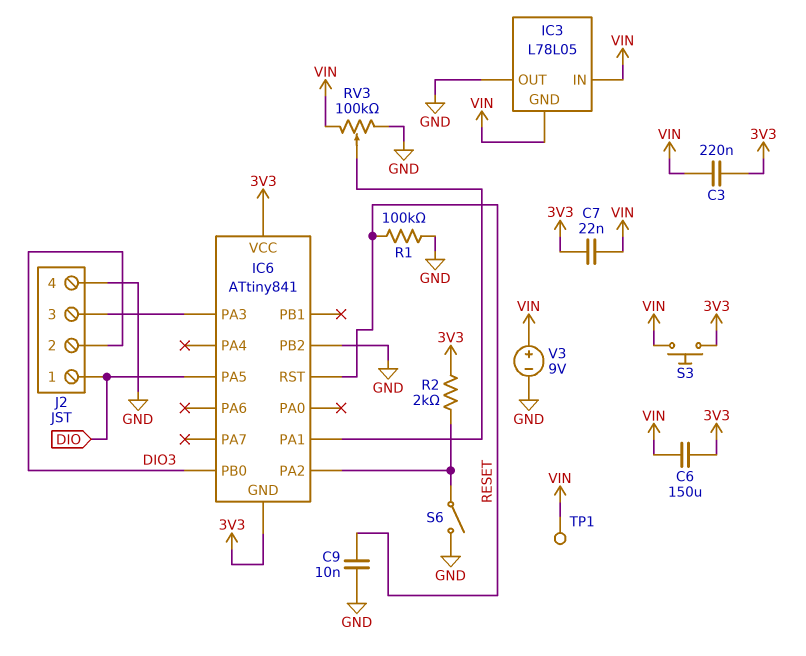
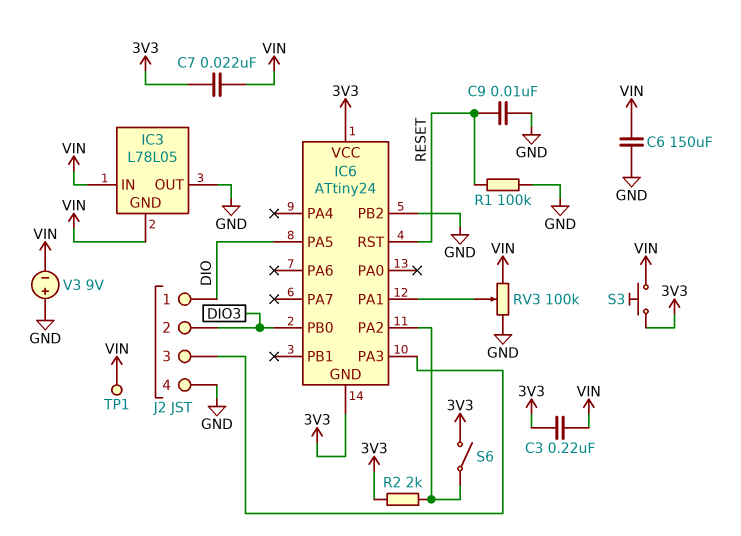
C6: 150uF (3V3, VIN) -> 150uF (GND, VIN)
IC6: ATtiny841 -> ATtiny24
S6: switch (GND, IC6/PA2) -> switch (3V3, IC6/PA2)
V3: 9V (plus VIN, minus GND) -> 9V (plus GND, minus VIN)

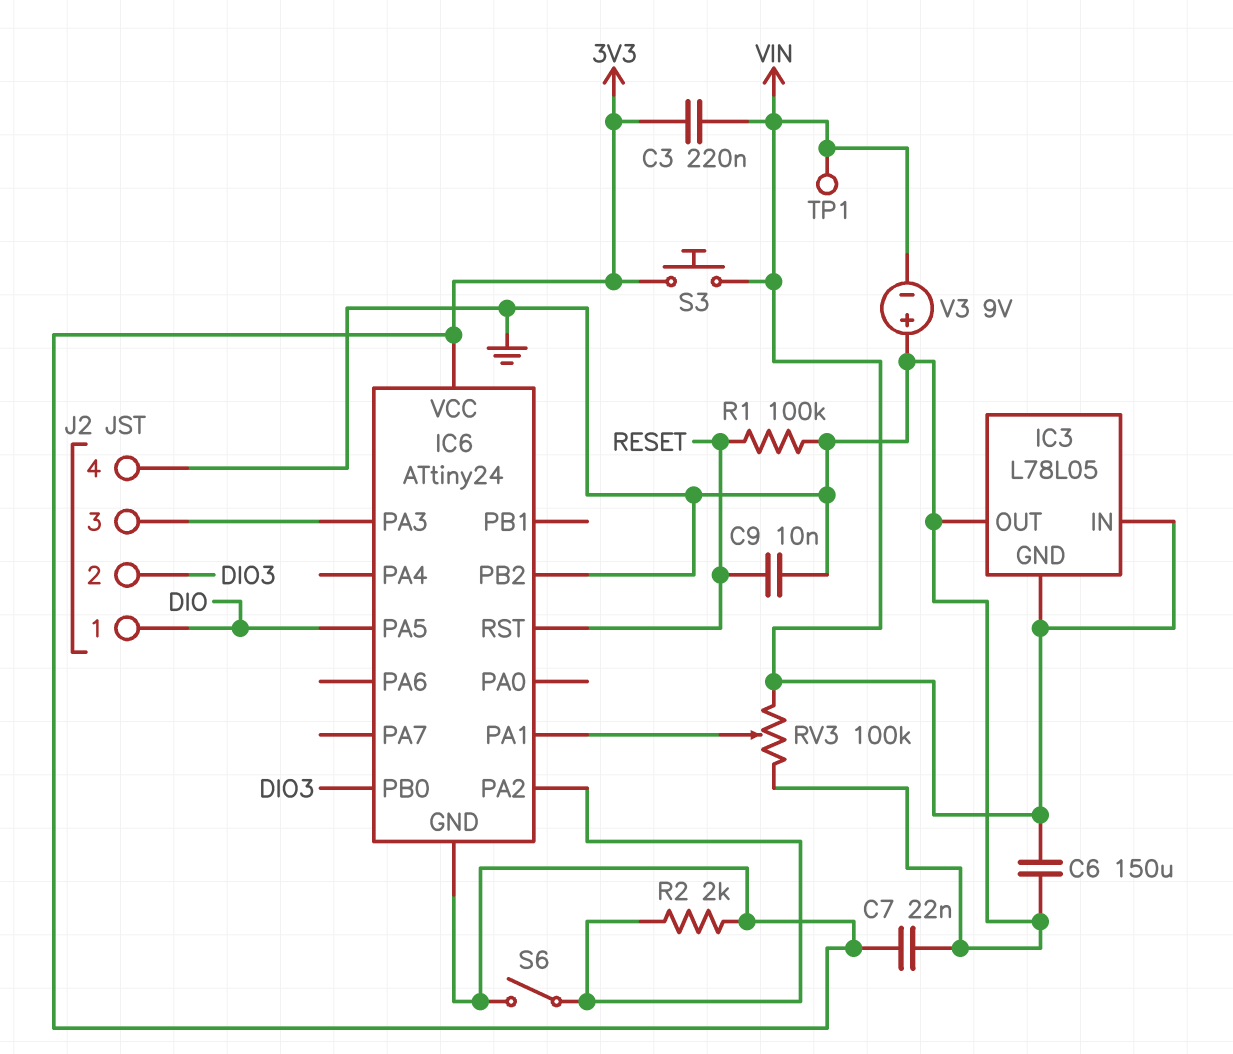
C7: 22nF (3V3, VIN) -> 22nF (3V3, GND)

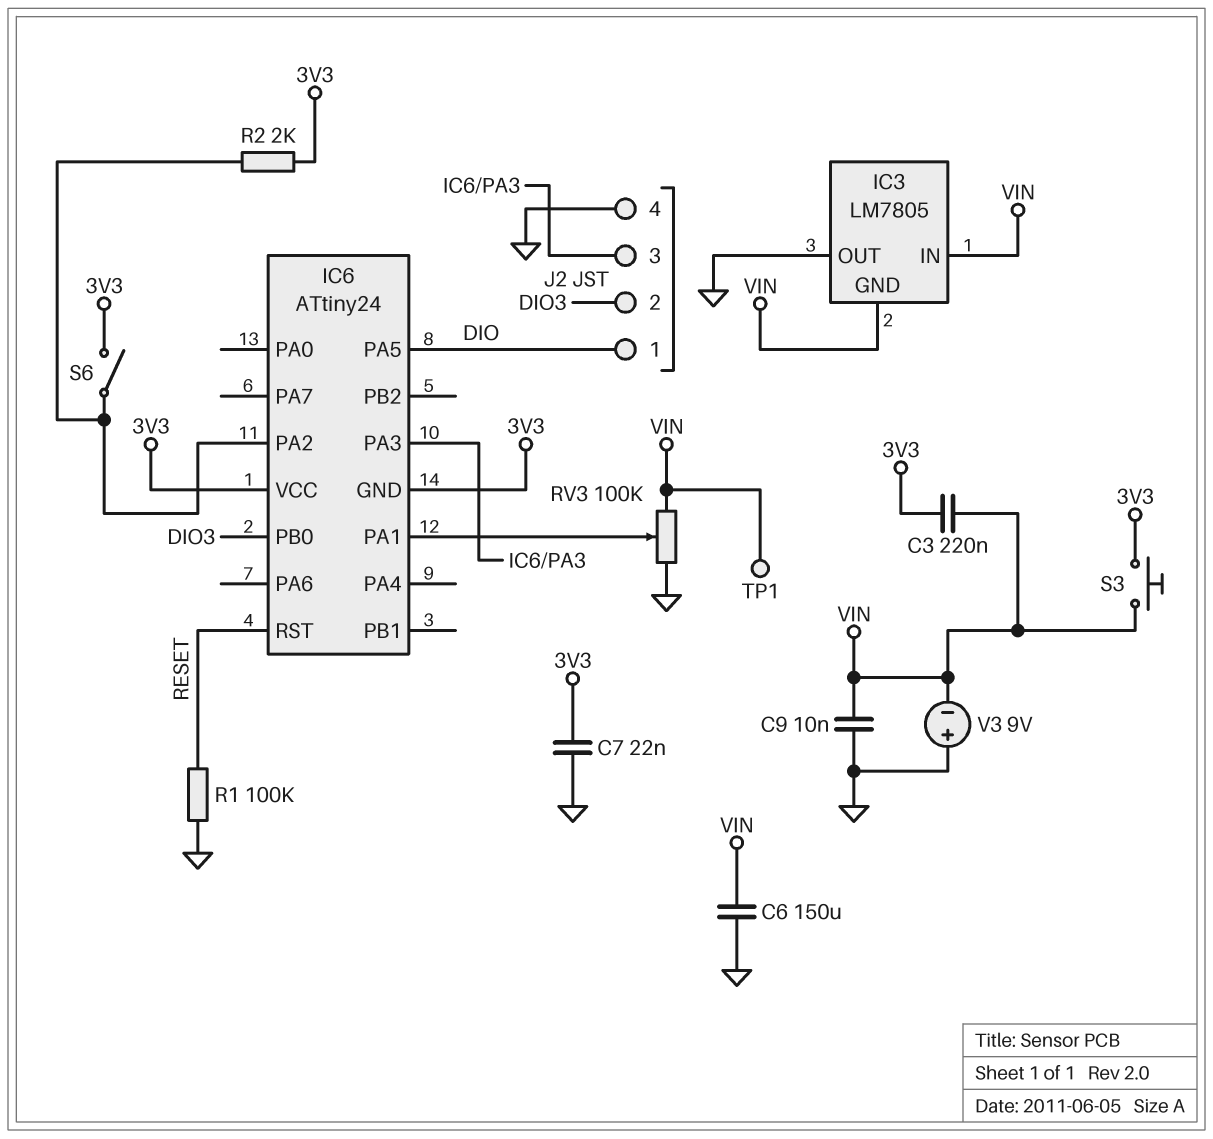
C9: 10nF (GND, RESET) -> 10nF (GND, VIN)
IC3: L78L05 -> LM7805
IC6 pin PB2: GND -> none

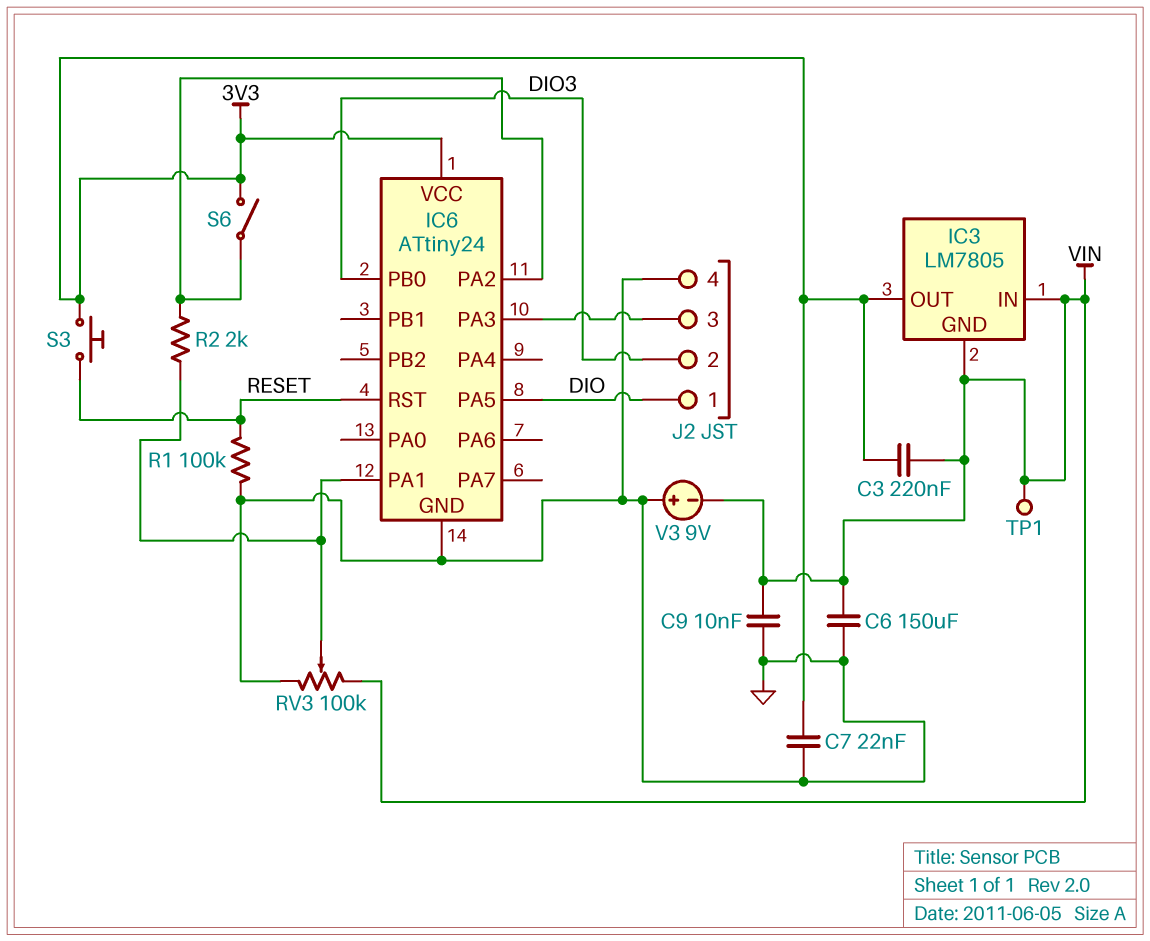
IC3 pin OUT: GND -> 3V3
IC6 pin GND: 3V3 -> GND
R2: 2k (3V3, IC6/PA2) -> 2k (IC6/PA1, IC6/PA2)
S3: button (3V3, VIN) -> button (3V3, RESET)

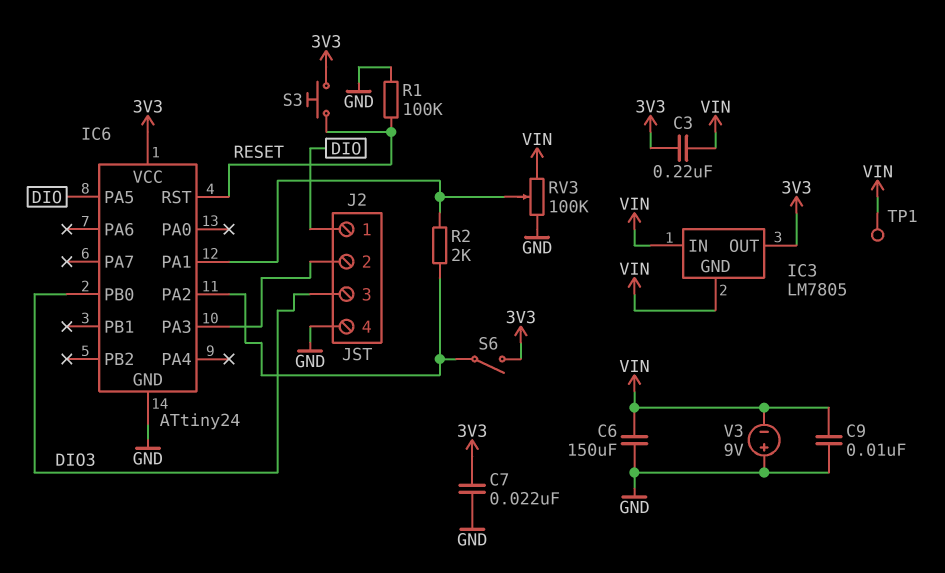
J2 pin 2: DIO3 -> IC6/PA3
J2 pin 3: IC6/PA3 -> DIO3

